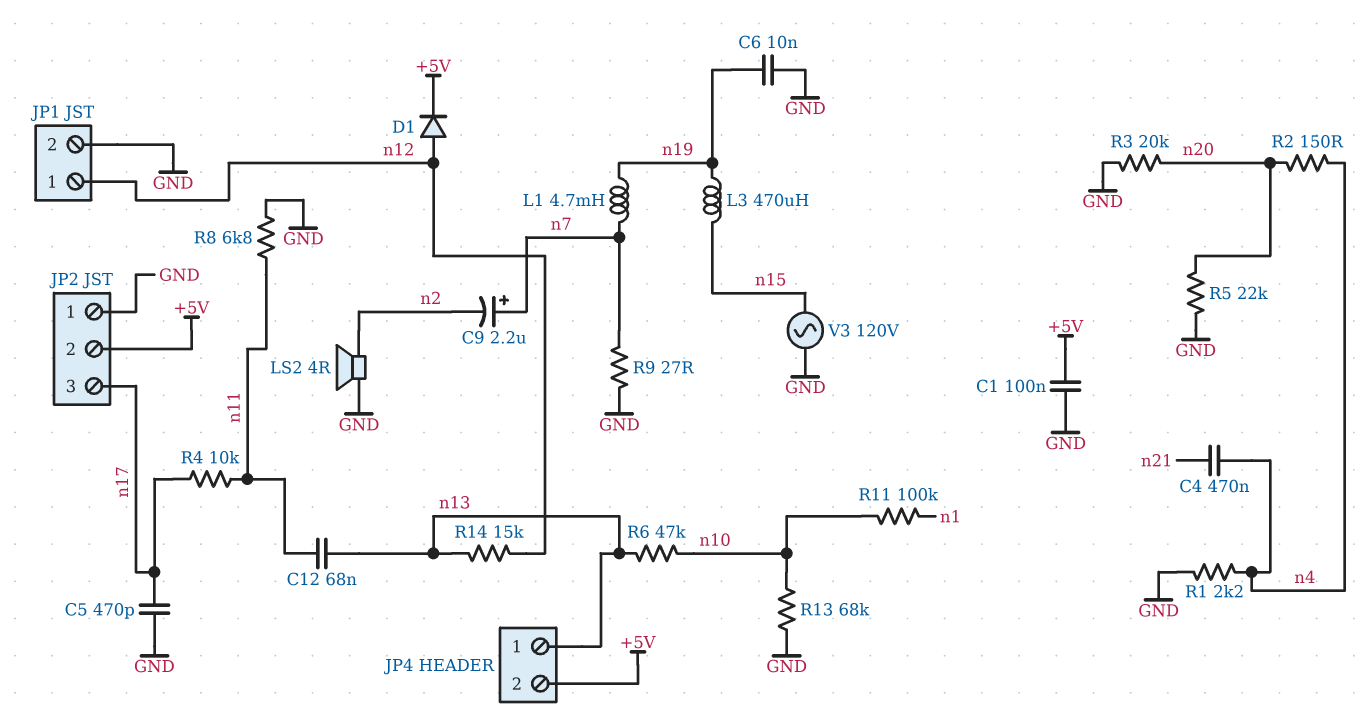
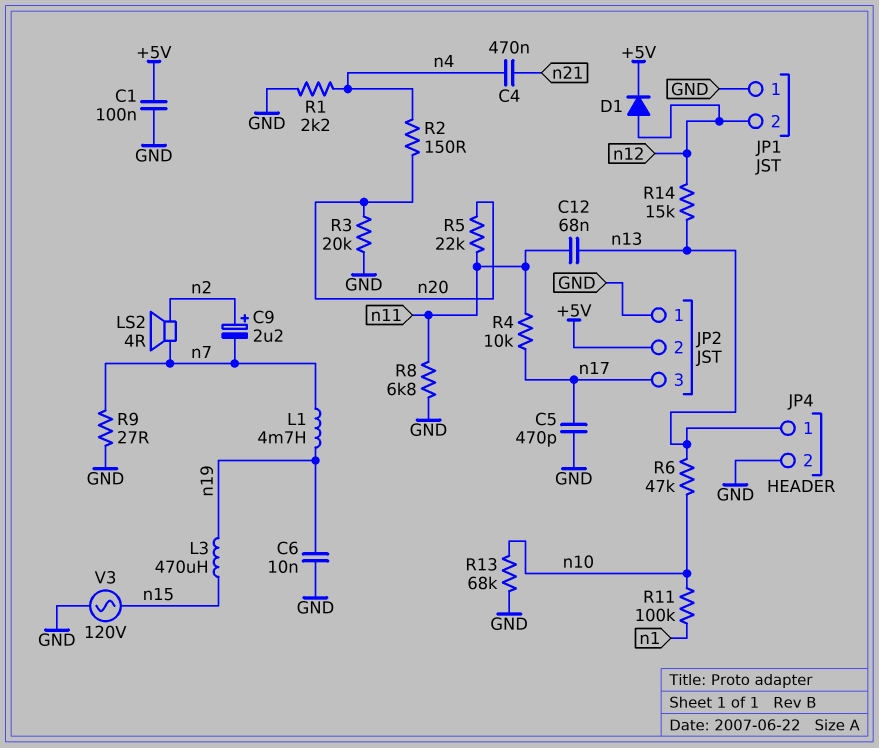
C9: 2.2uF (plus n7, minus n2) -> 2.2uF (plus n2, minus n7)
JP1 pin 1: n12 -> GND
JP1 pin 2: GND -> n12
JP4 pin 2: +5V -> GND
LS2: speaker 4R (GND, n2) -> speaker 4R (n2, n7)
R5: 22k (GND, n20) -> 22k (n11, n20)

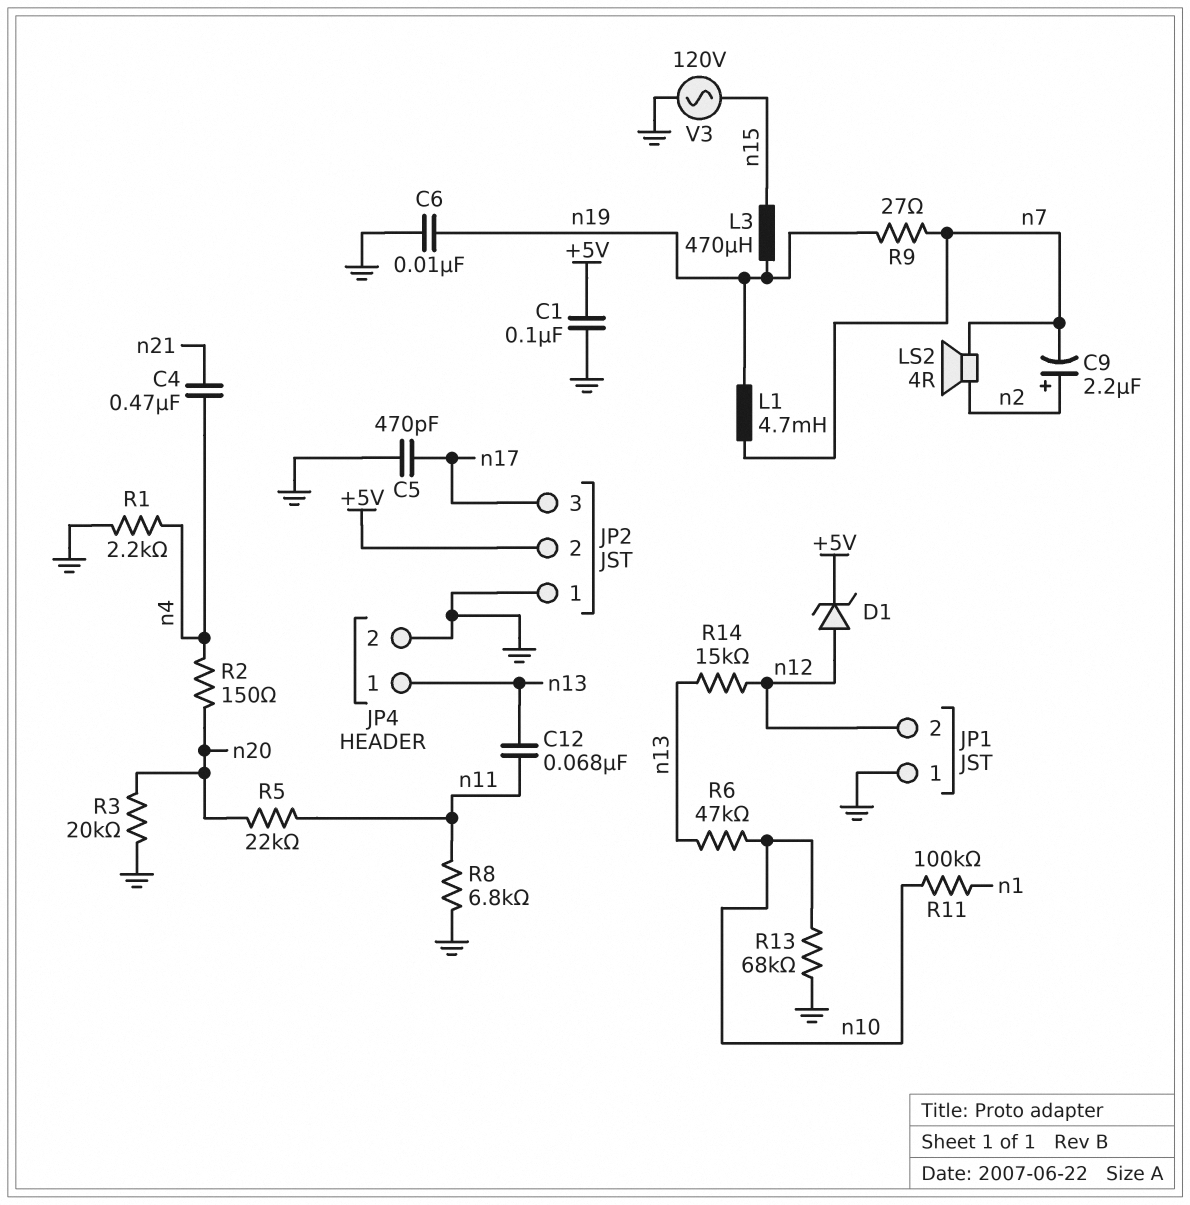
D1: diode (A n12, K +5V) -> zener (A n12, K +5V)
R4: 10k (n11, n17) -> none
R9: 27 (GND, n7) -> 27 (n7, n19)

